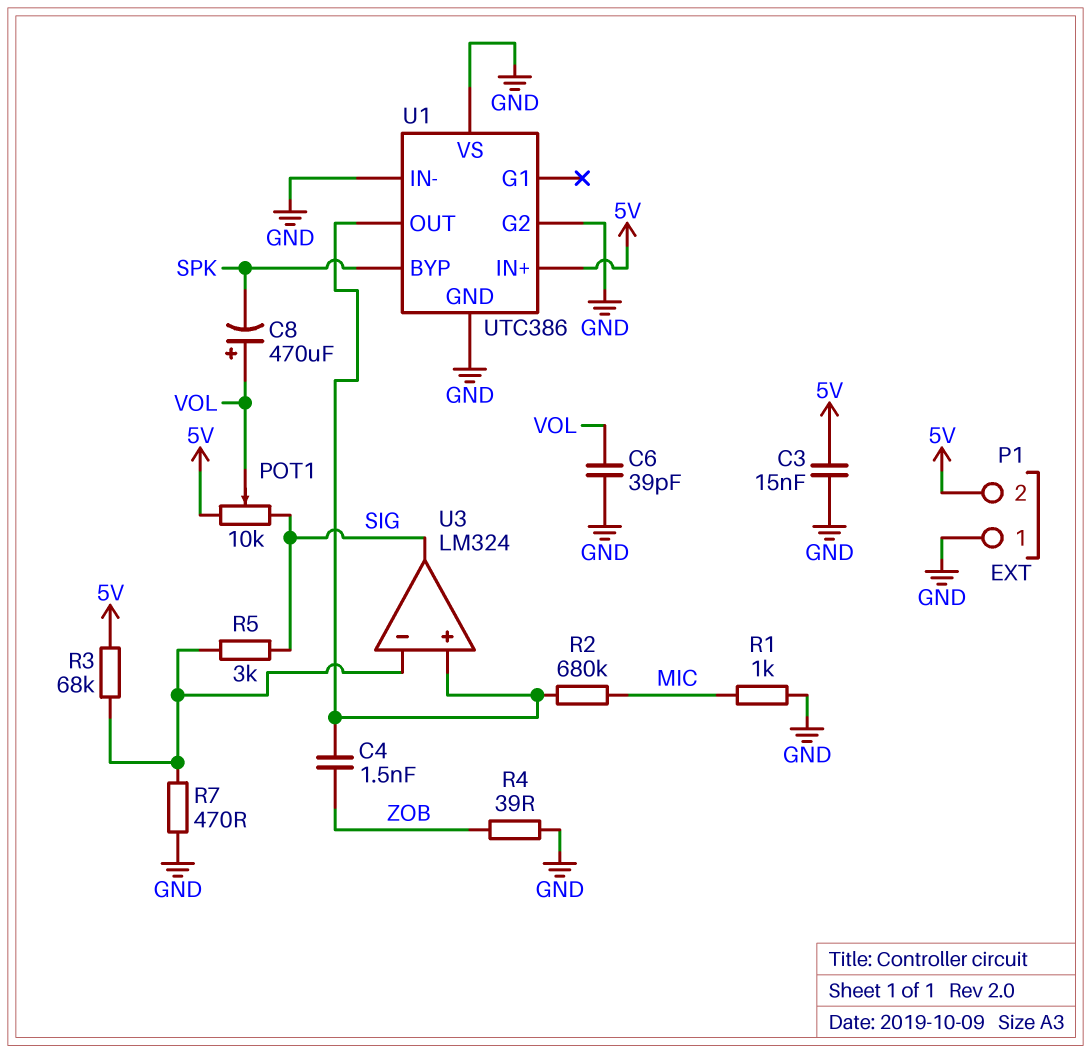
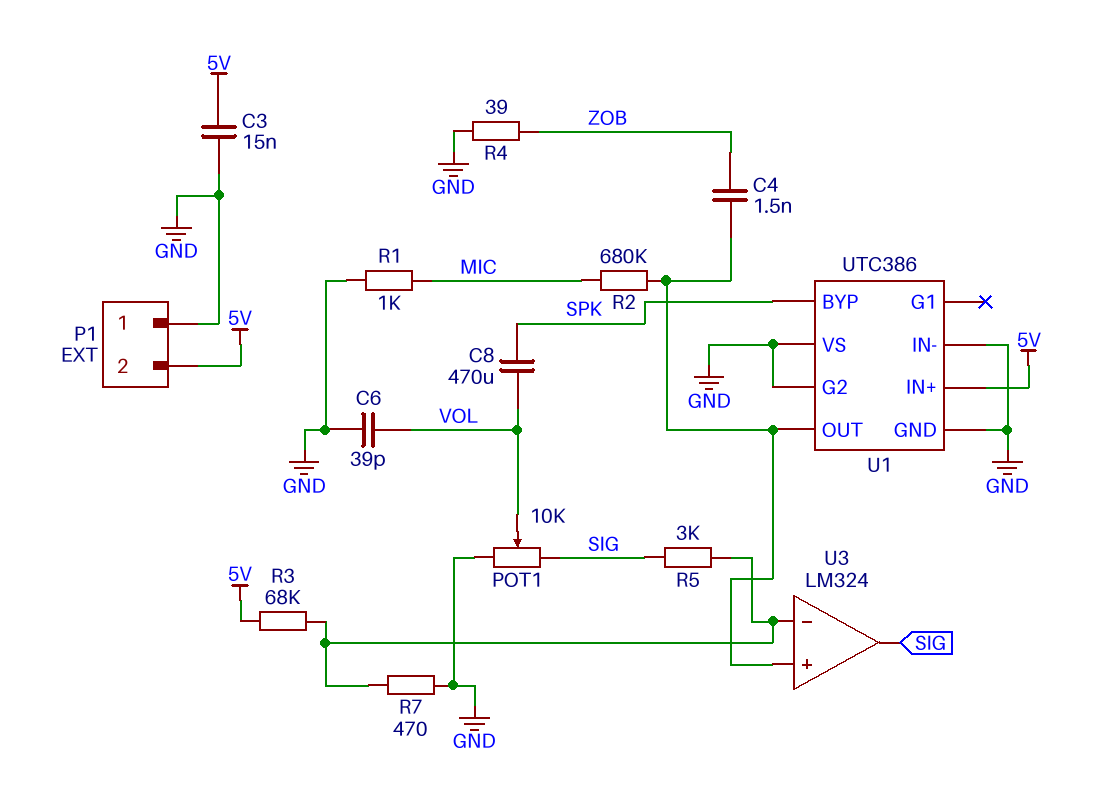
C8: 470uF (plus VOL, minus SPK) -> 470uF (SPK, VOL)
POT1: 10k (5V, SIG, wiper VOL) -> 10k (GND, SIG, wiper VOL)

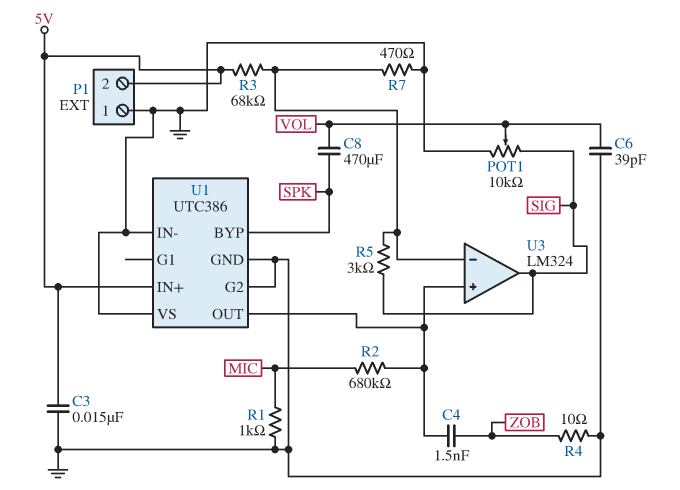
R4: 39 (GND, ZOB) -> 10 (GND, ZOB)

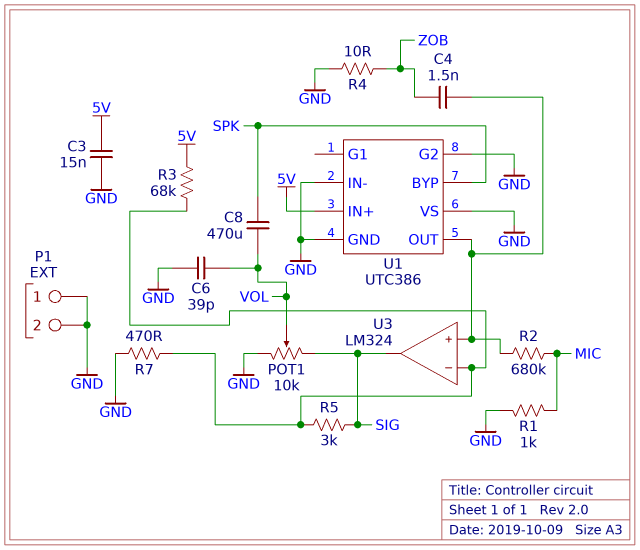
P1 pin 2: 5V -> GND

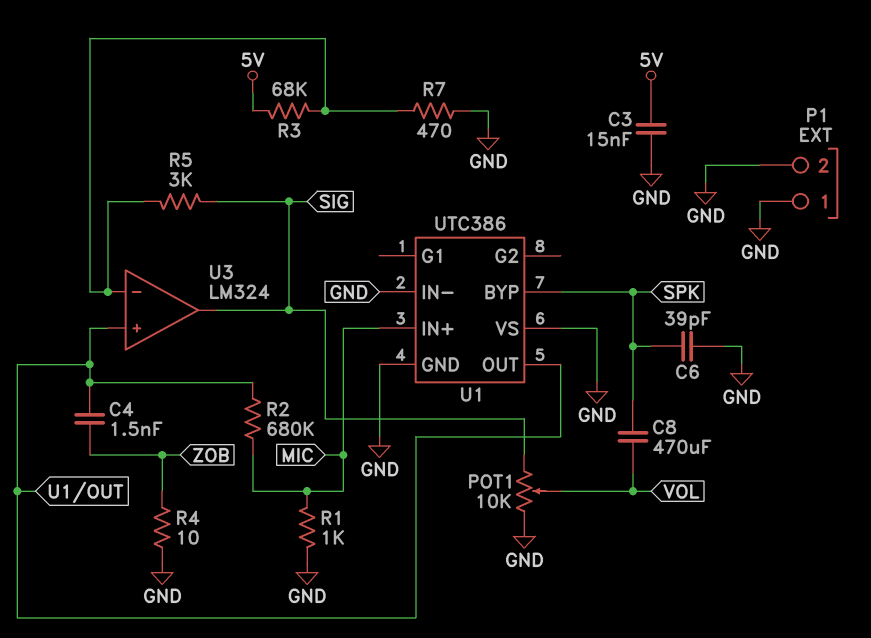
C6: 39pF (GND, VOL) -> 39pF (GND, SPK)
U1 pin G2: GND -> none
U1 pin IN+: 5V -> MIC

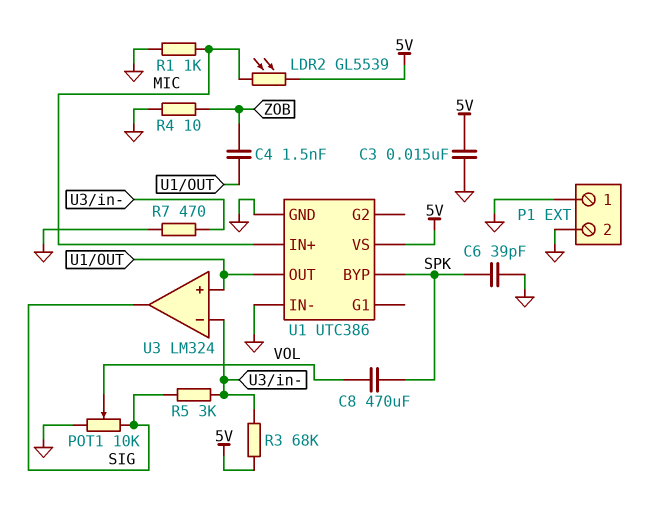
LDR2: none -> GL5539 (5V, MIC)
R2: 680k (MIC, U1/OUT) -> none
U1 pin VS: GND -> 5V

